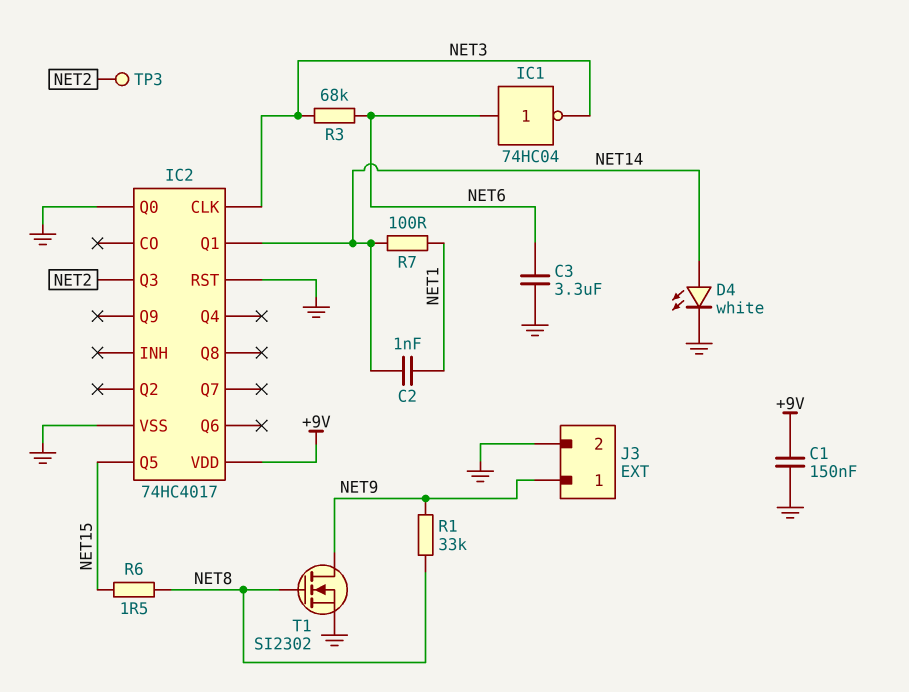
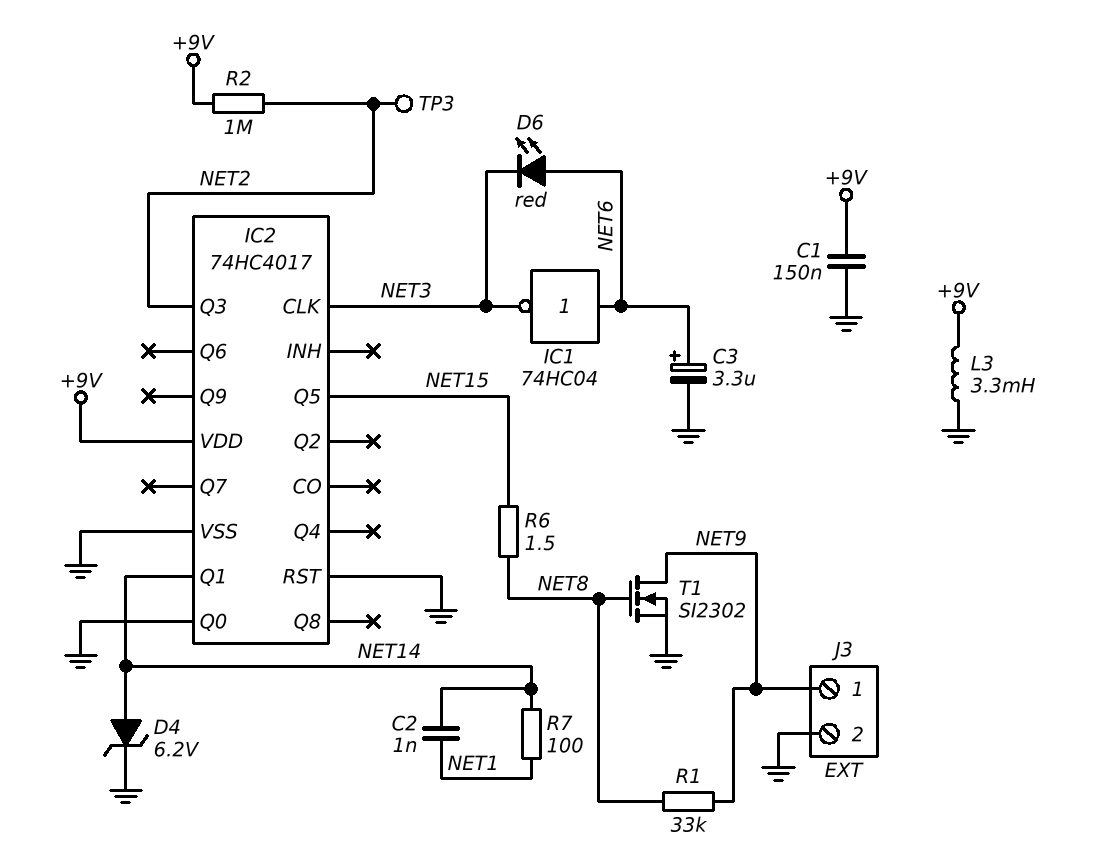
C3: 3.3uF (GND, NET6) -> 3.3uF (plus NET6, minus GND)
D4: LED white (A NET14, K GND) -> zener 6.2V (A NET14, K GND)
D6: none -> LED red (A NET6, K NET3)
L3: none -> 3.3mH (+9V, GND)
R2: none -> 1M (+9V, NET2)
R3: 68k (NET3, NET6) -> none

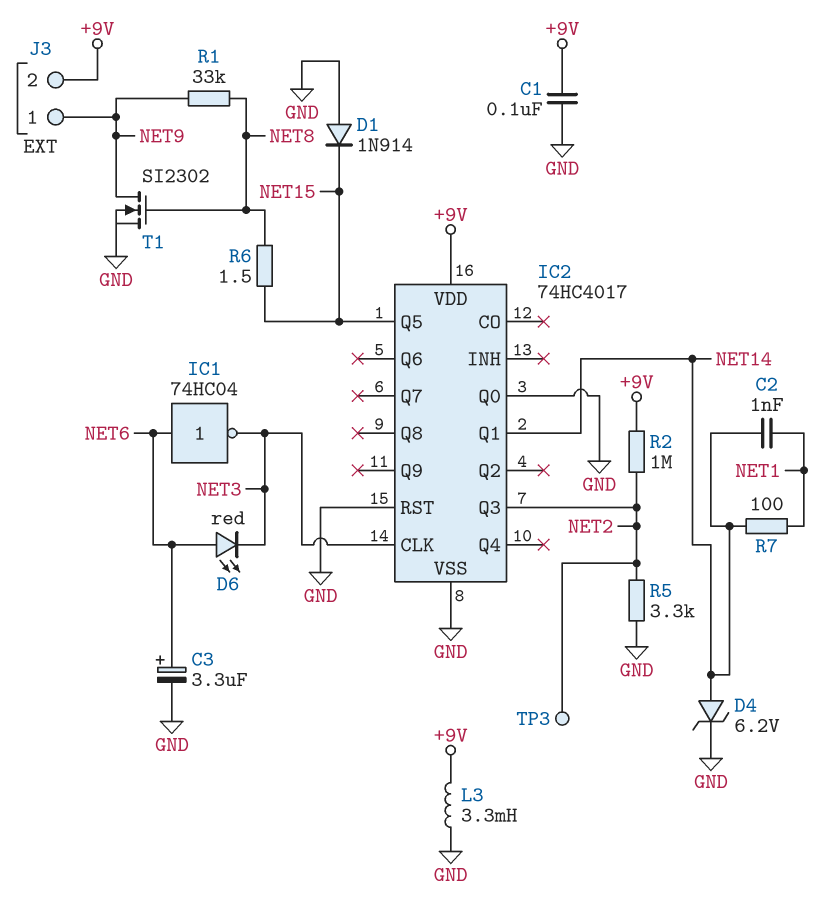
C1: 150nF (+9V, GND) -> 100nF (+9V, GND)
D1: none -> diode 1N914 (A GND, K NET15)
J3 pin 2: GND -> +9V
R5: none -> 3.3k (GND, NET2)

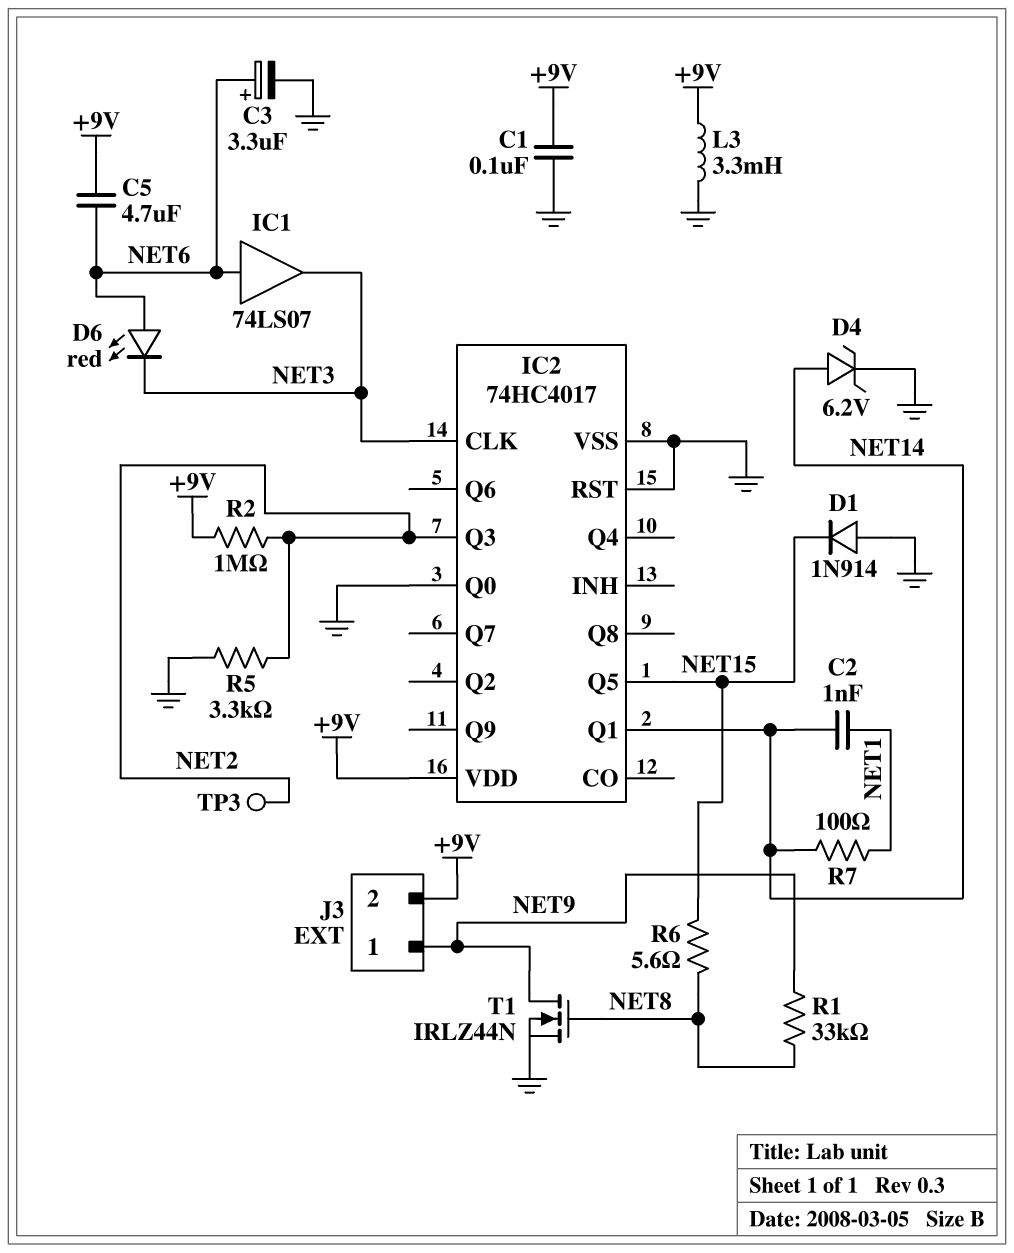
C5: none -> 4.7uF (+9V, NET6)
IC1: NOT 74HC04 (in NET6, out NET3) -> buffer 74LS07 (in NET6, out NET3)
R6: 1.5 (NET8, NET15) -> 5.6 (NET8, NET15)
T1: NMOS SI2302 (G NET8, D NET9, S GND) -> NMOS IRLZ44N (G NET8, D NET9, S GND)

